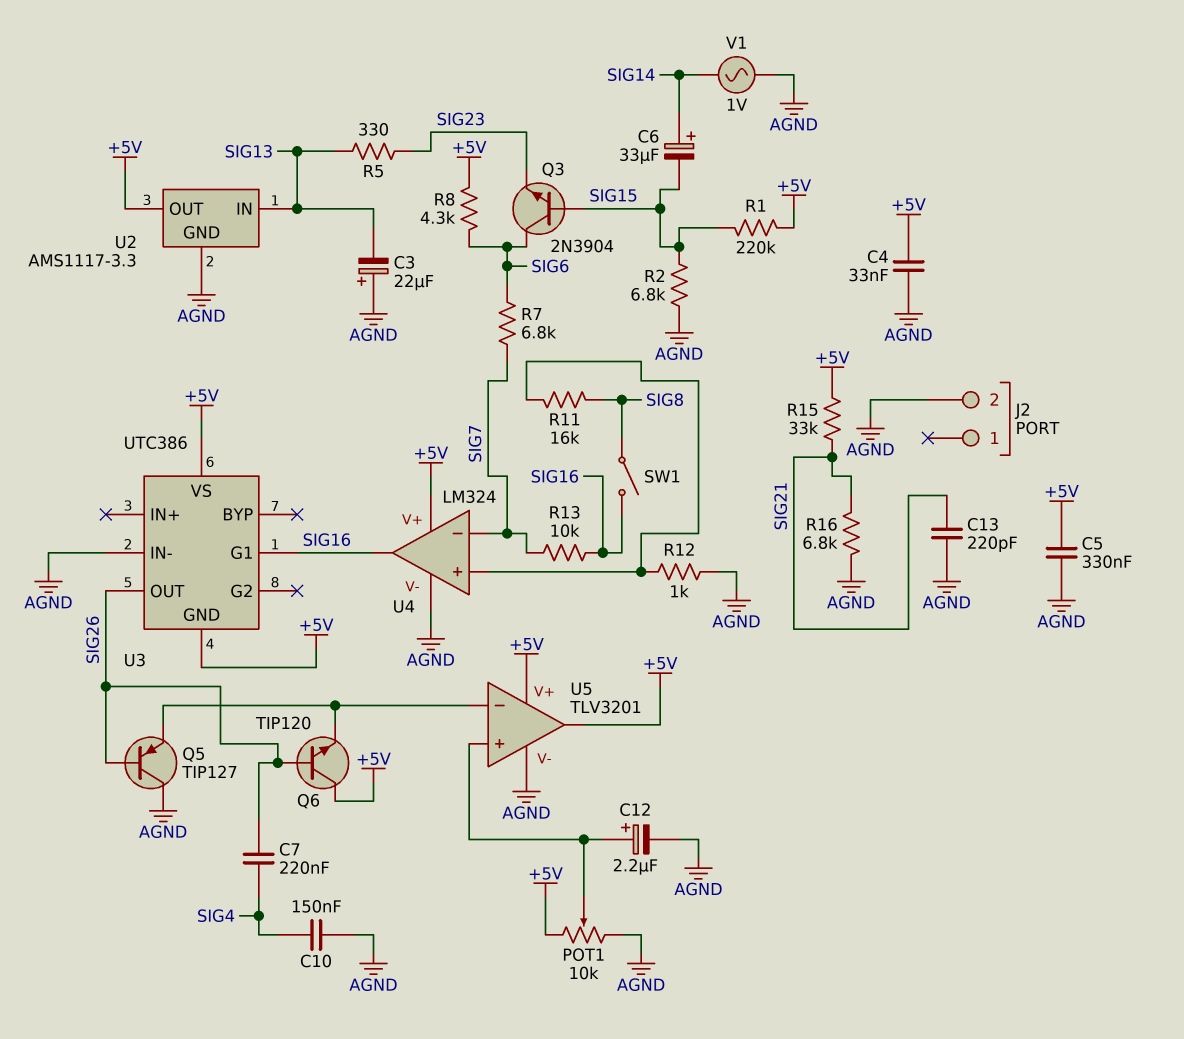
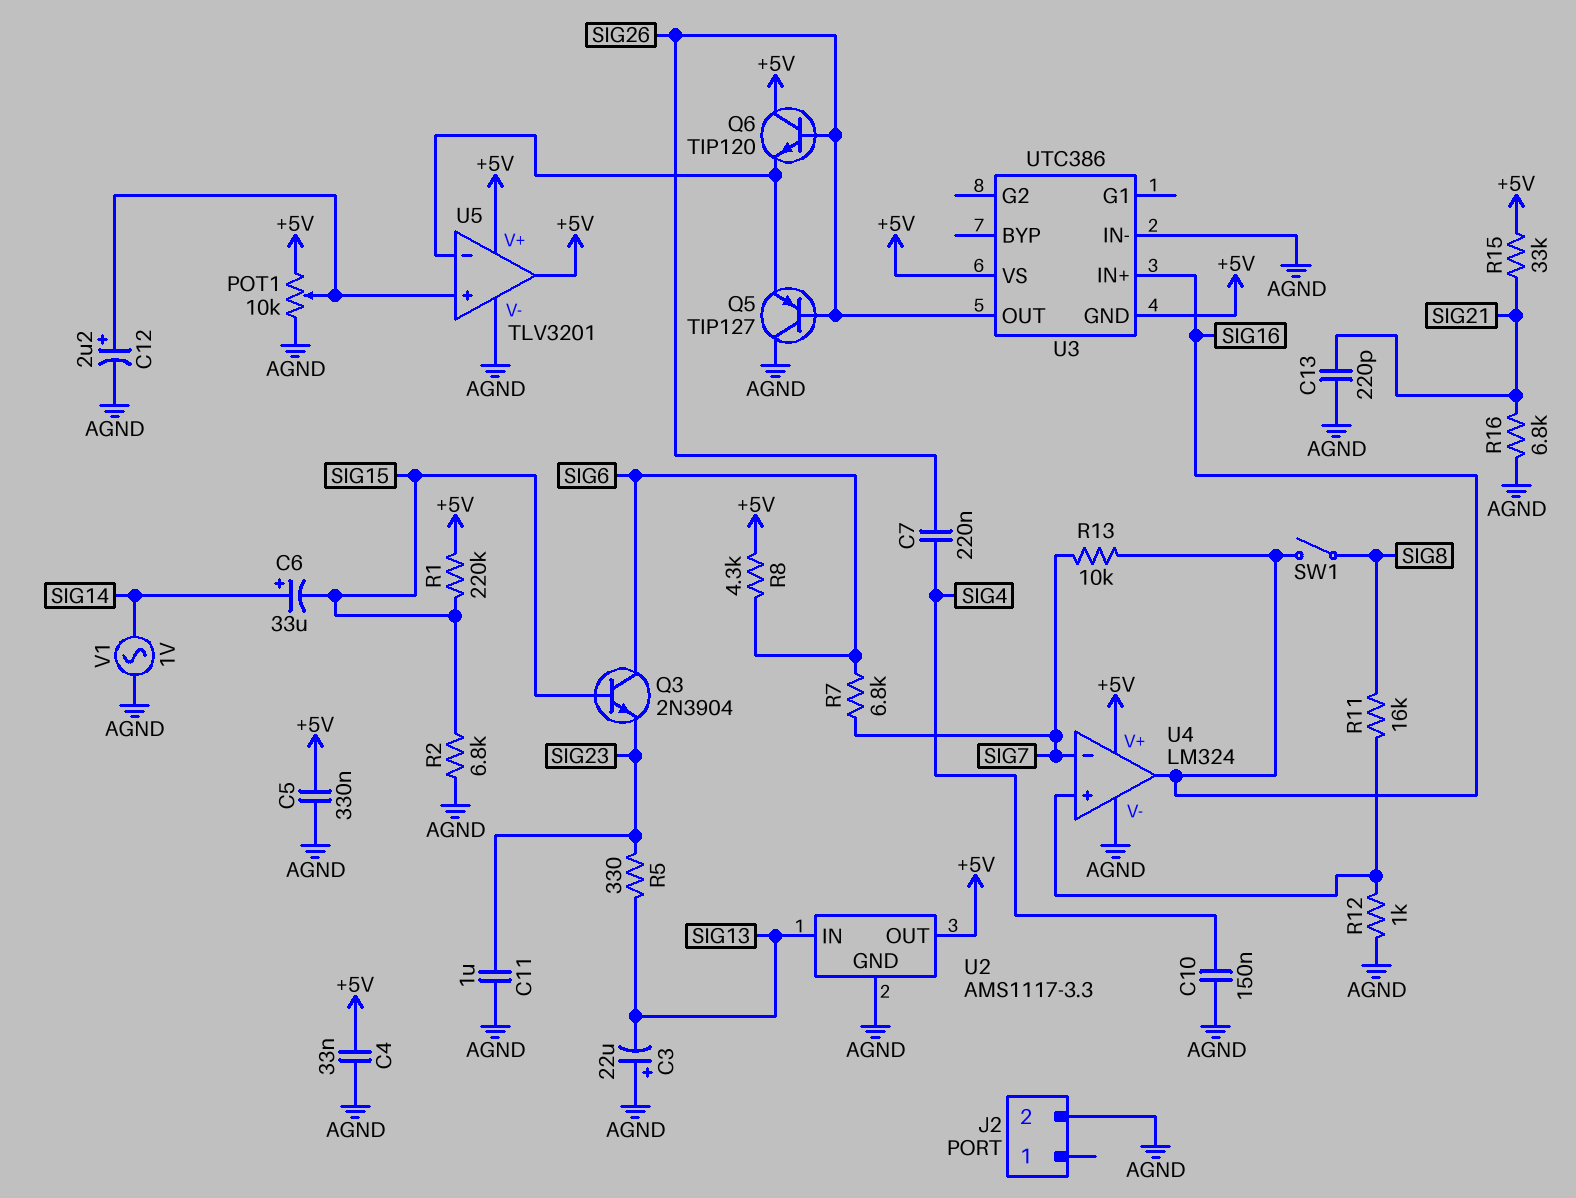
C11: none -> 1uF (AGND, SIG23)
U3 pin G1: SIG16 -> none
U3 pin IN+: none -> SIG16

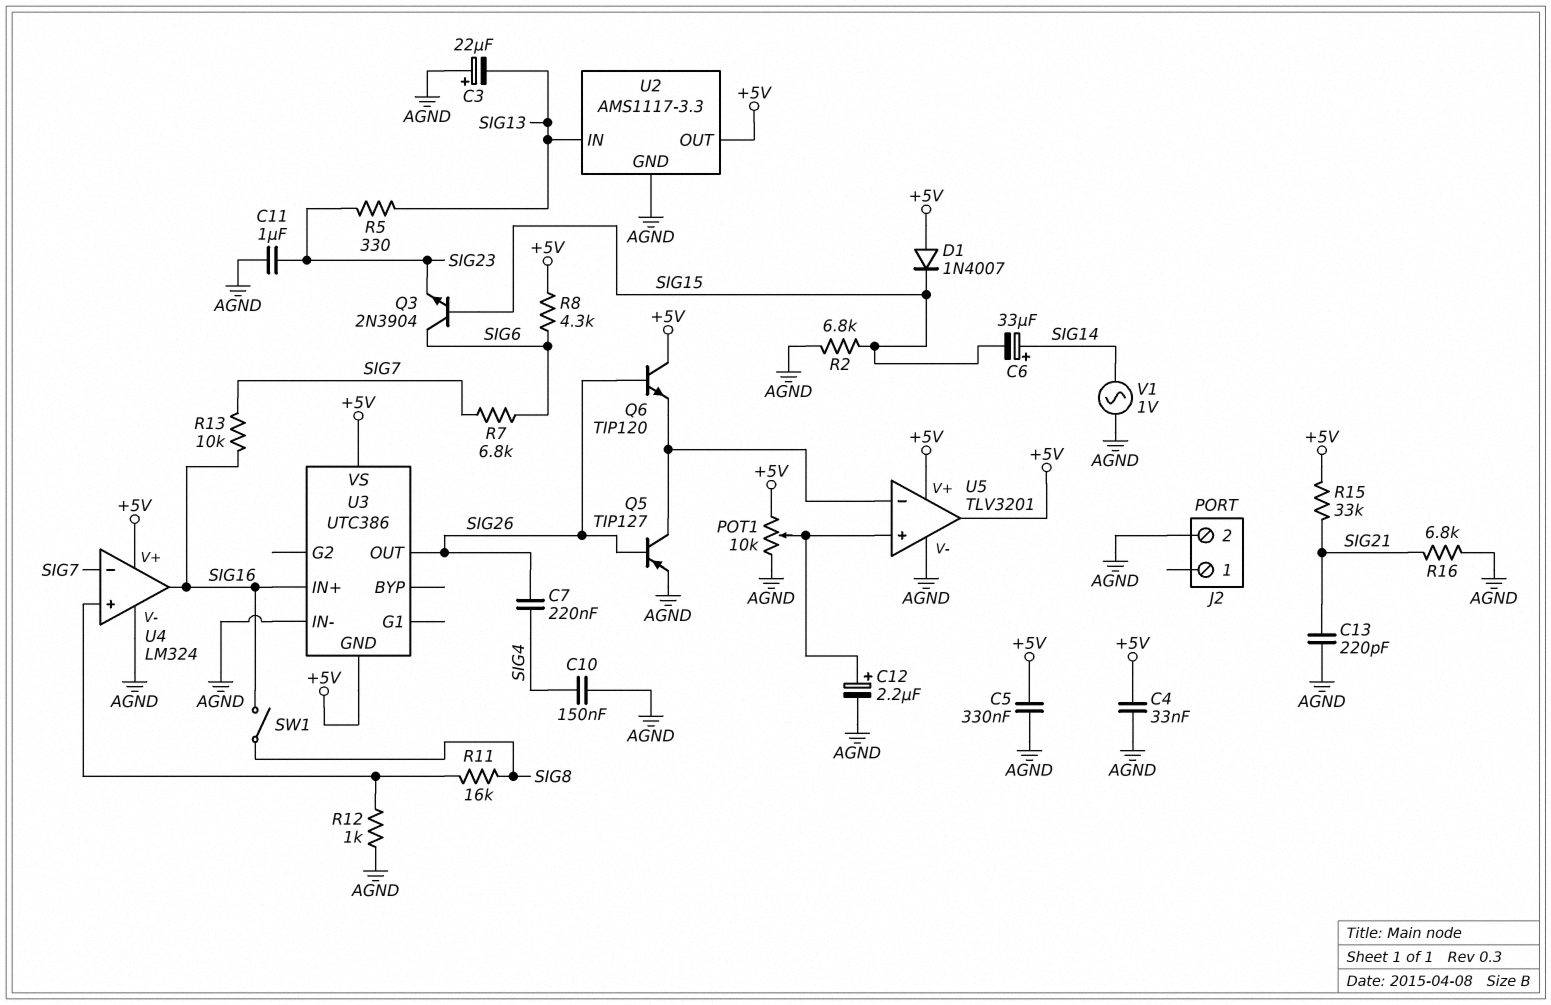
D1: none -> diode 1N4007 (A +5V, K SIG15)
Q5: PNP TIP127 (B SIG26, C AGND, E U5/in-) -> PNP TIP127 (B SIG26, C U5/in-, E AGND)
R1: 220k (+5V, SIG15) -> none

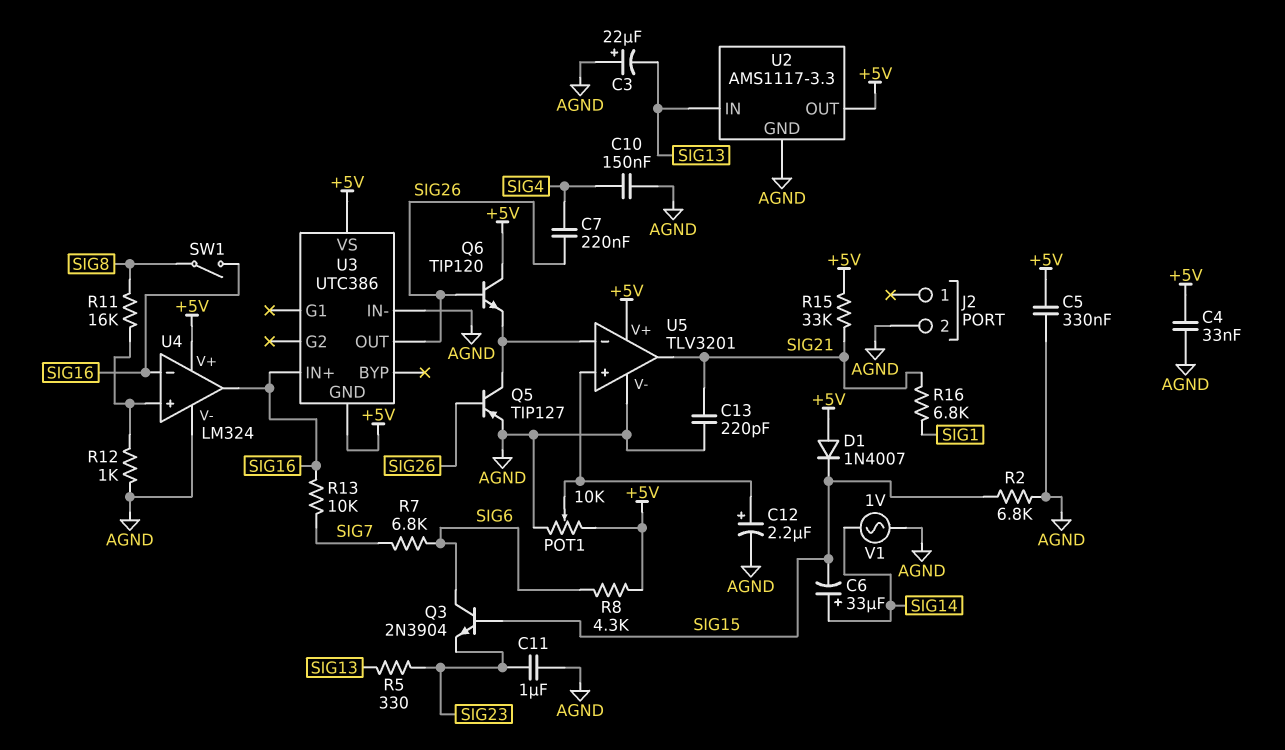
R16: 6.8k (AGND, SIG21) -> 6.8k (SIG1, SIG21)
U4 pin in-: SIG7 -> SIG16
U5 pin out: +5V -> SIG21

